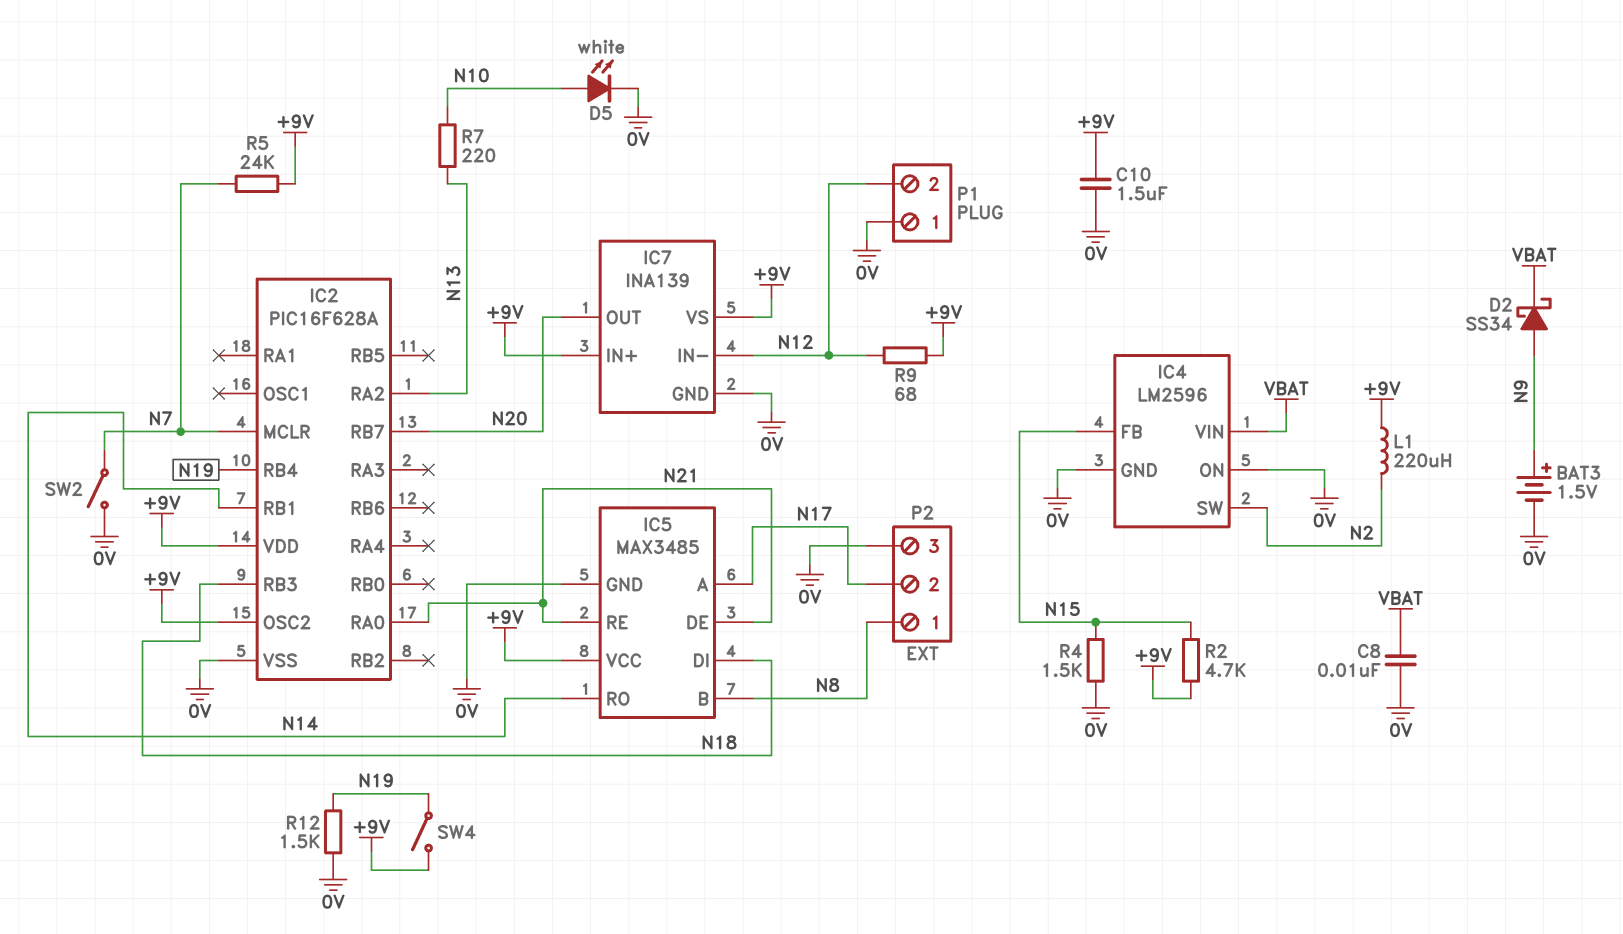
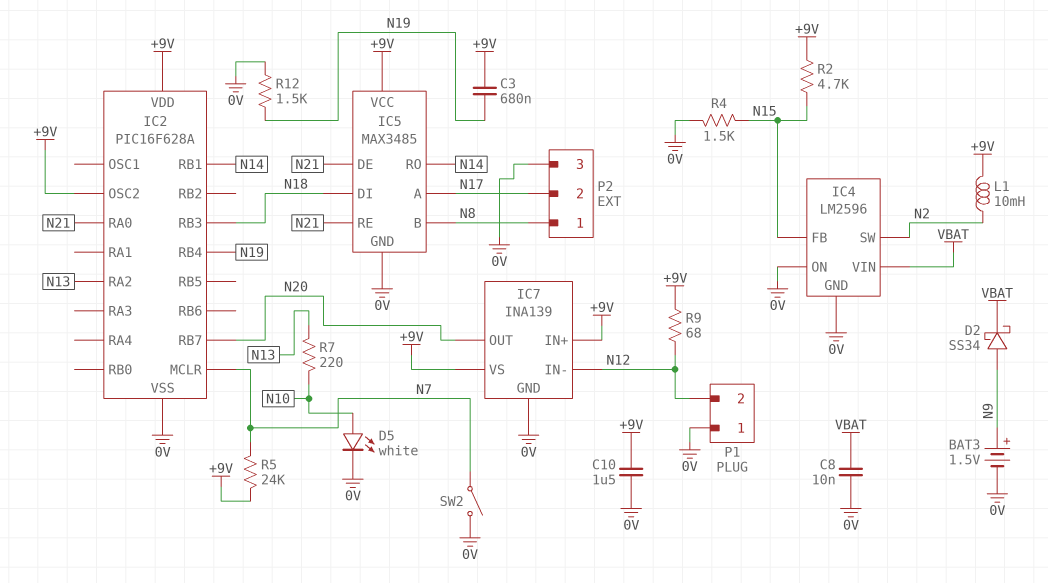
C3: none -> 680nF (+9V, N19)
L1: 220uH (+9V, N2) -> 10mH (+9V, N2)
SW4: switch (+9V, N19) -> none

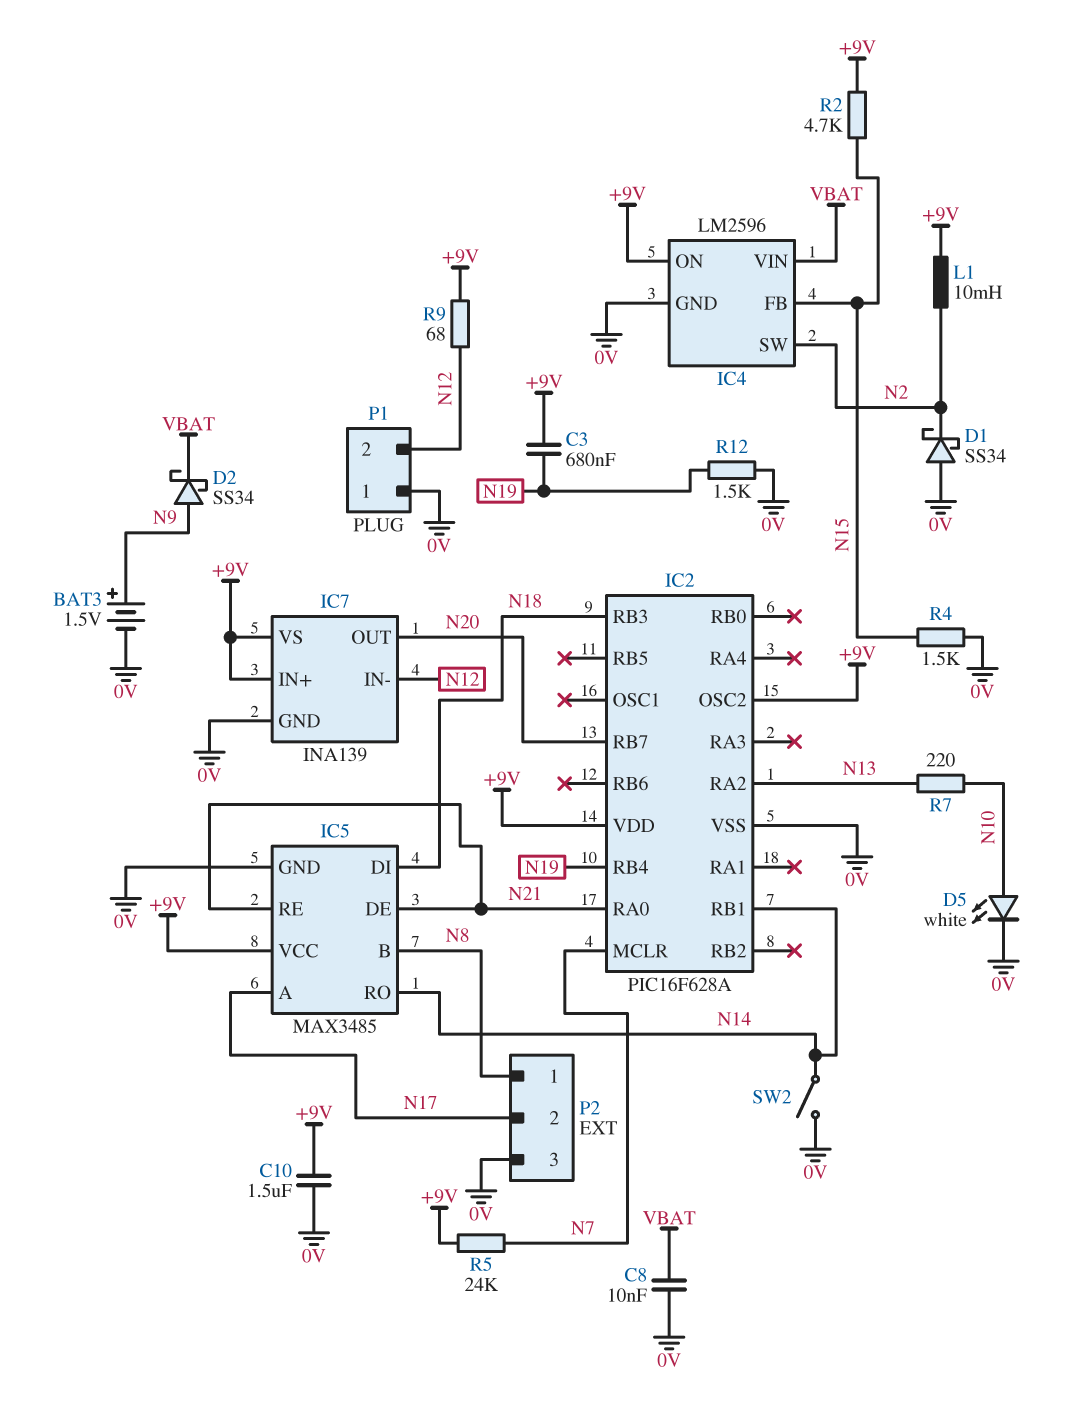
D1: none -> schottky SS34 (A 0V, K N2)
IC4 pin ON: 0V -> +9V
SW2: switch (0V, N7) -> switch (0V, N14)

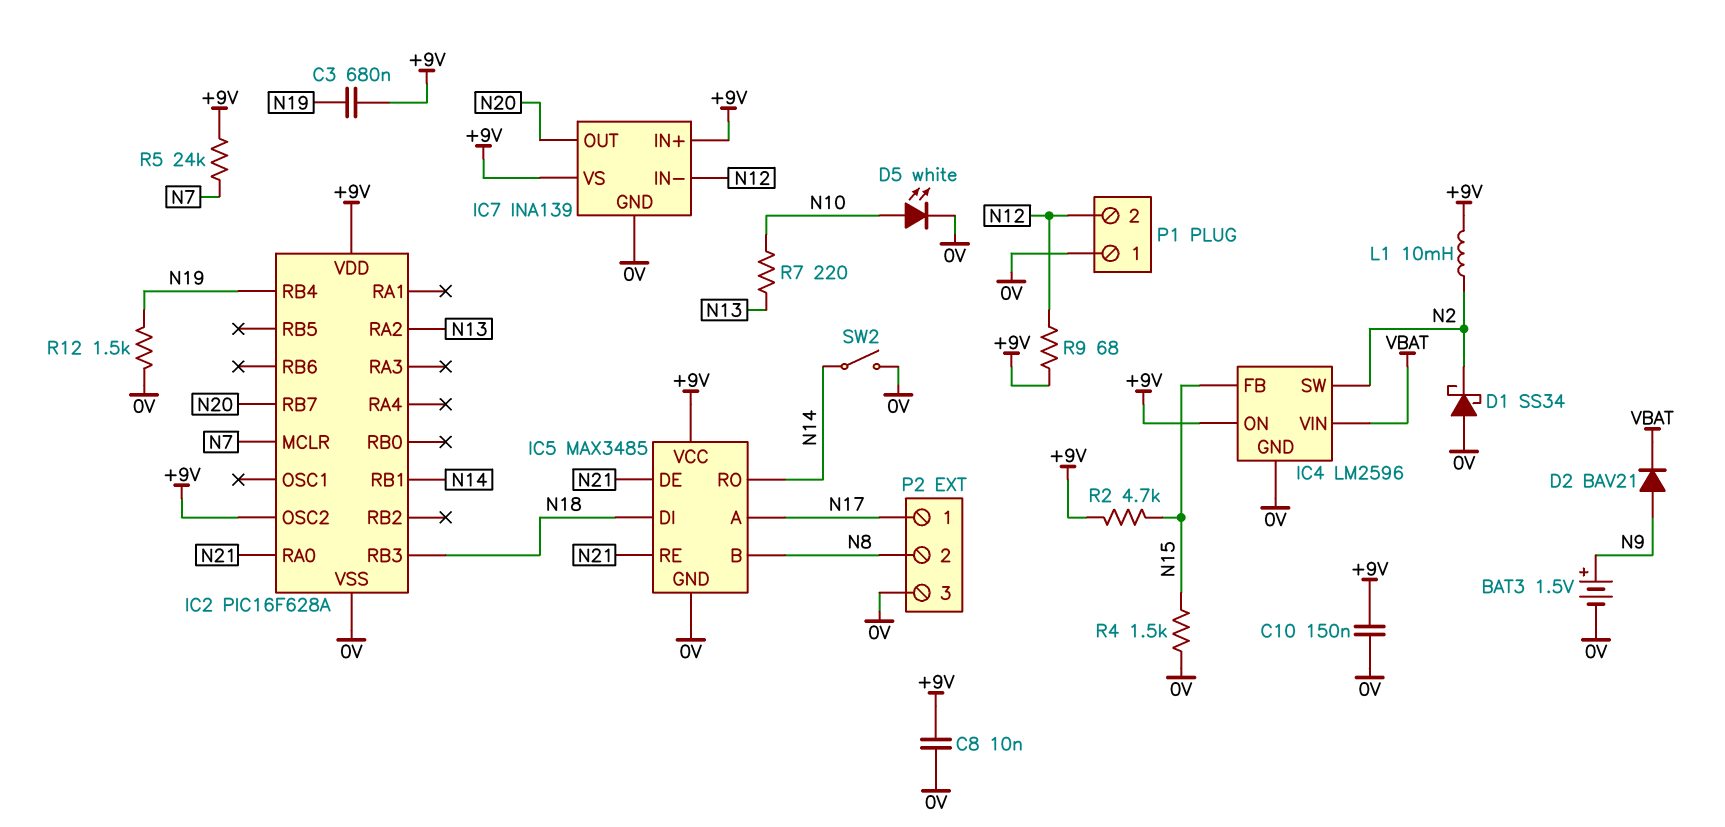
C8: 10nF (0V, VBAT) -> 10nF (+9V, 0V)
C10: 1.5uF (+9V, 0V) -> 150nF (+9V, 0V)
D2: schottky SS34 (A N9, K VBAT) -> diode BAV21 (A N9, K VBAT)
P2 pin 1: N8 -> N17
P2 pin 2: N17 -> N8

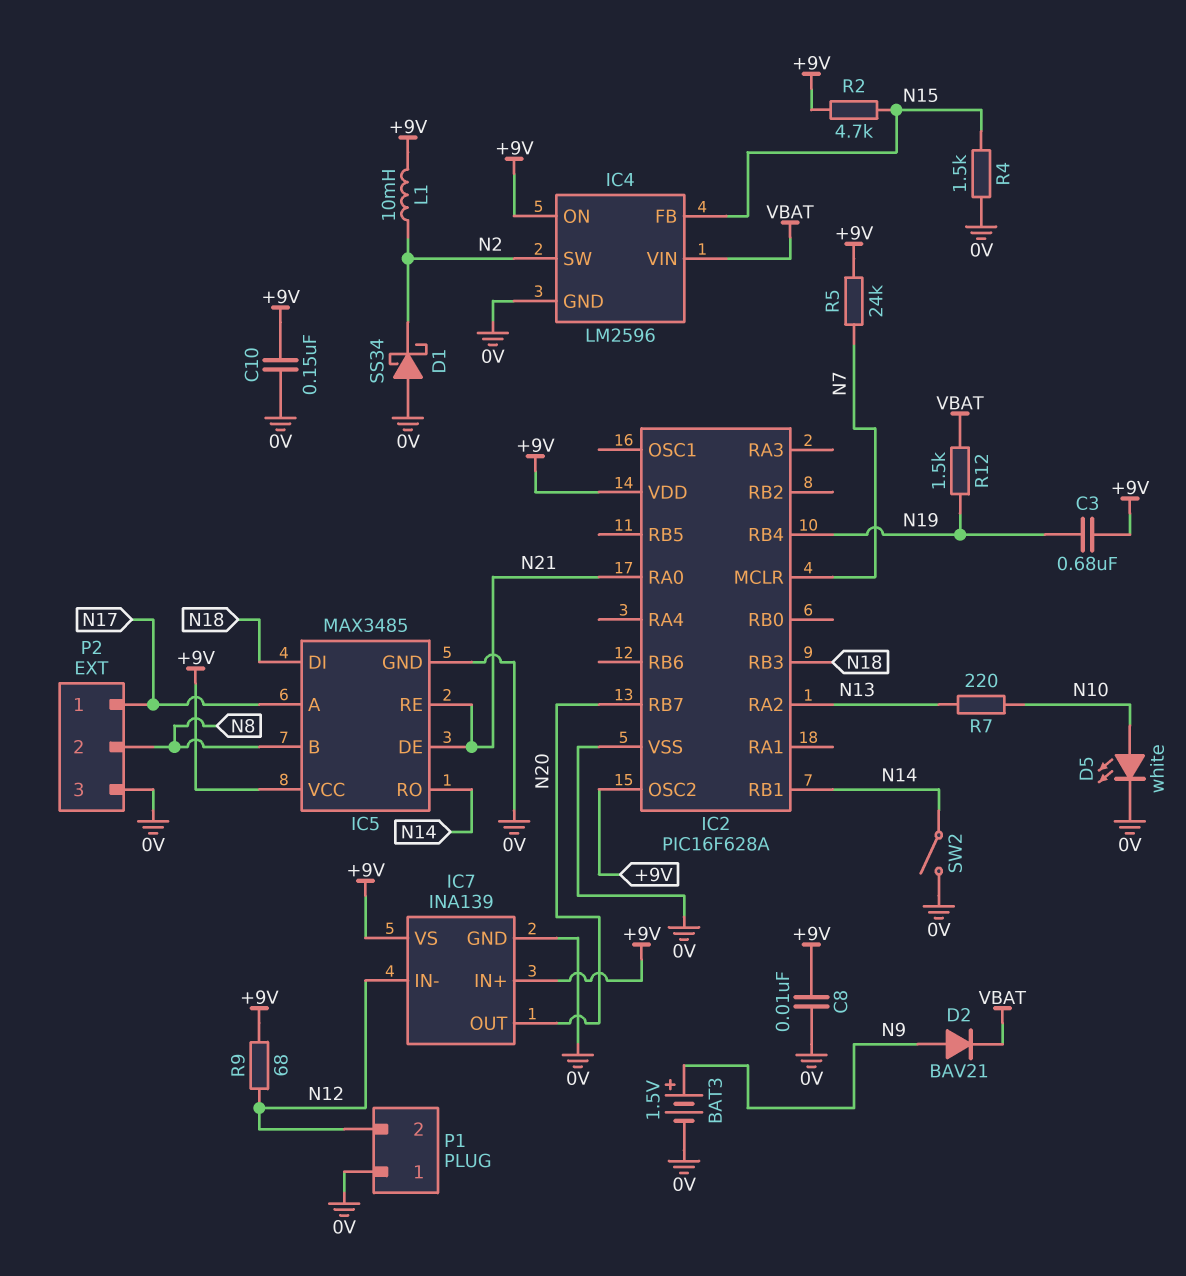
R12: 1.5k (0V, N19) -> 1.5k (N19, VBAT)

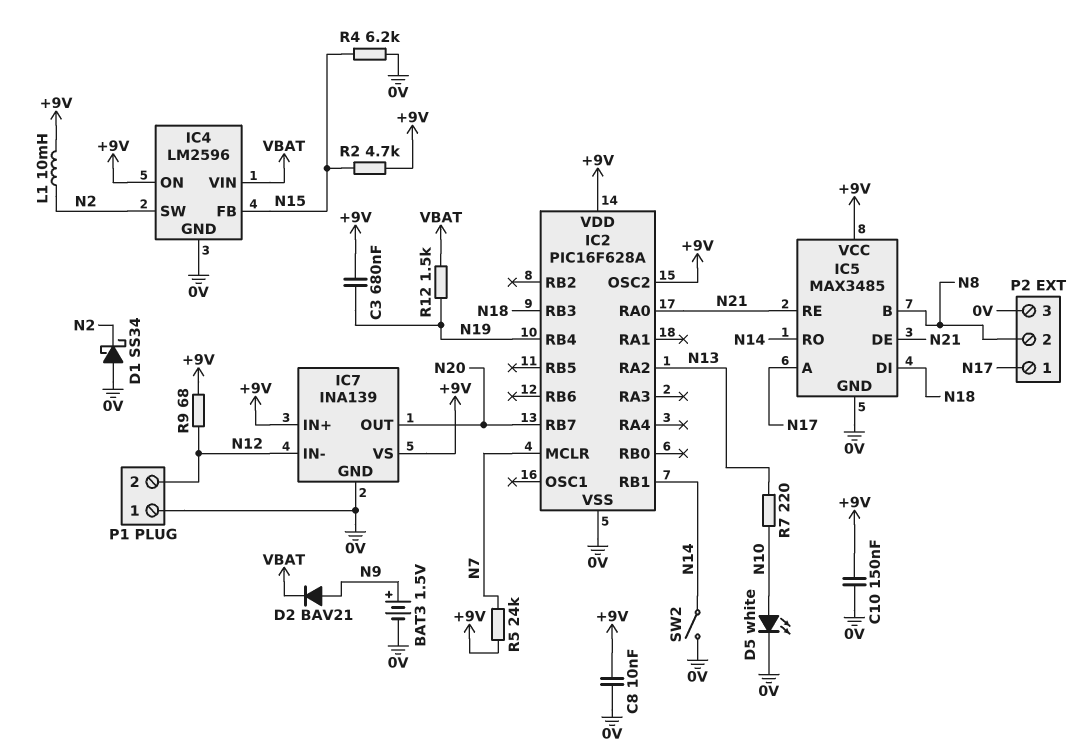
R4: 1.5k (0V, N15) -> 6.2k (0V, N15)

